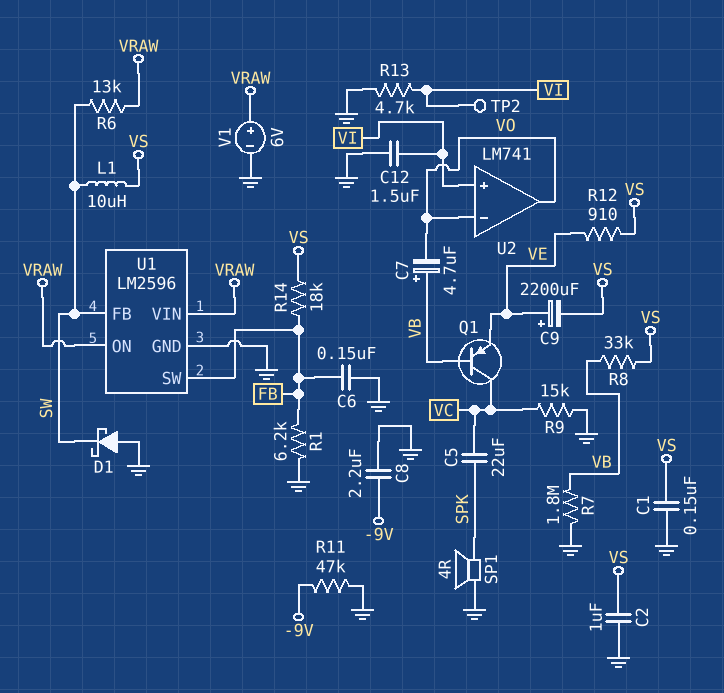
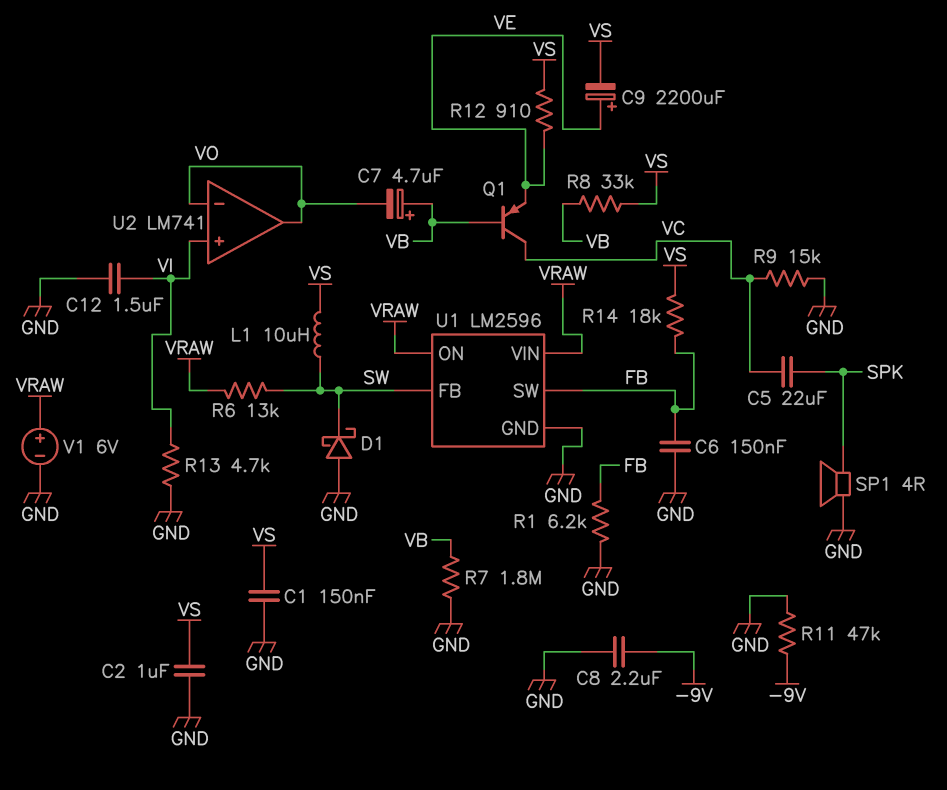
TP2: test point (VI) -> none

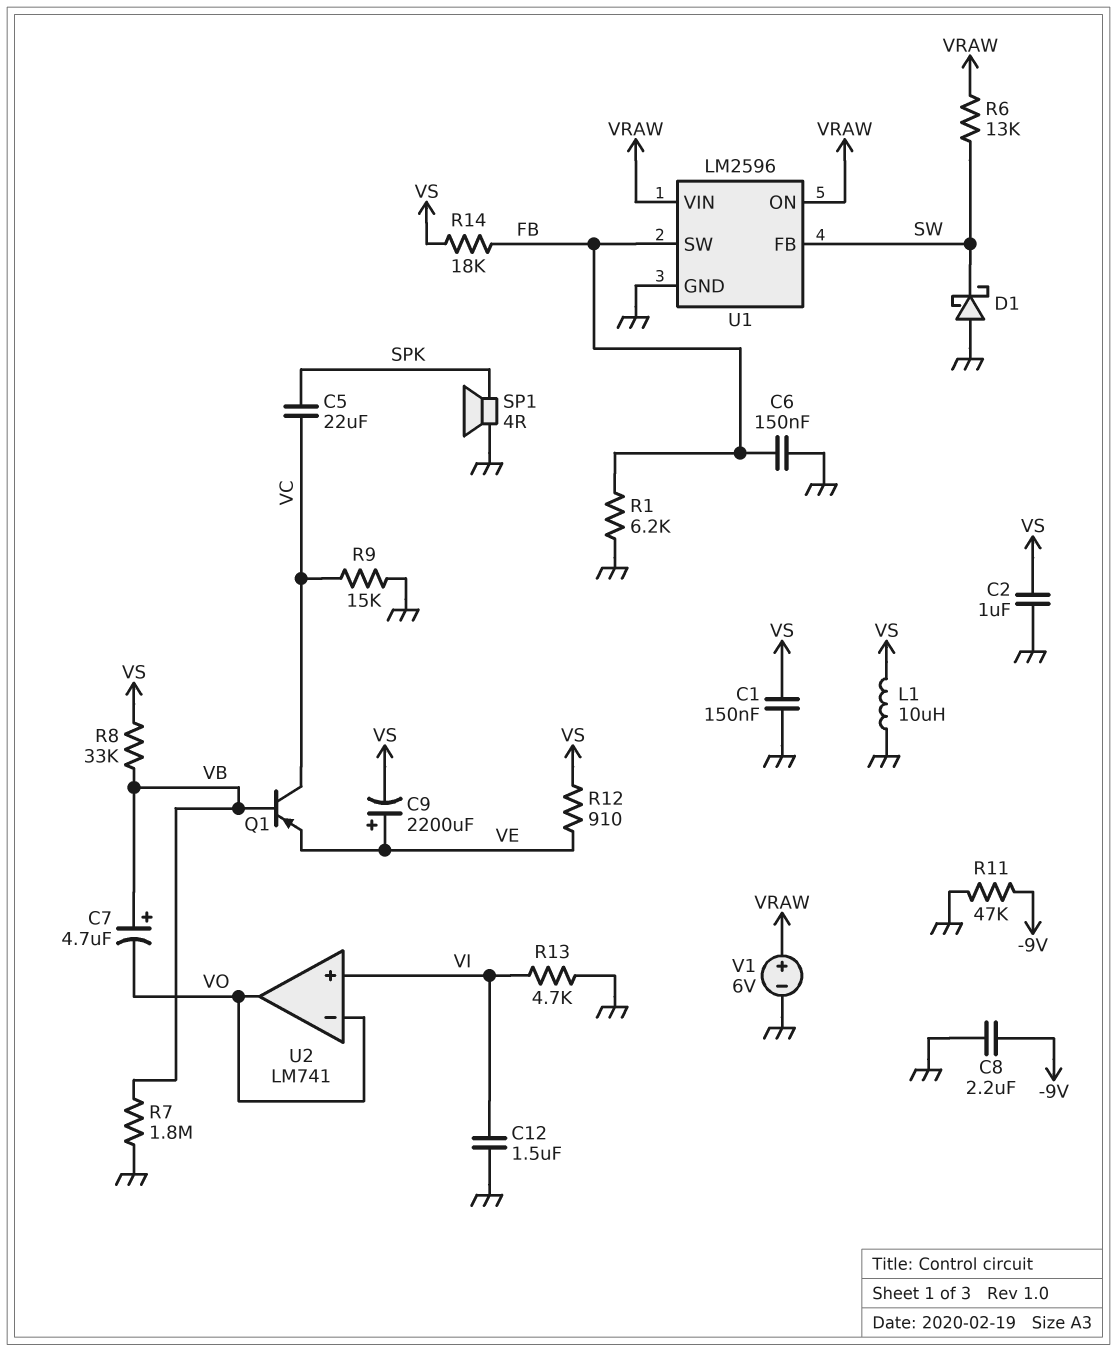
L1: 10uH (SW, VS) -> 10uH (GND, VS)

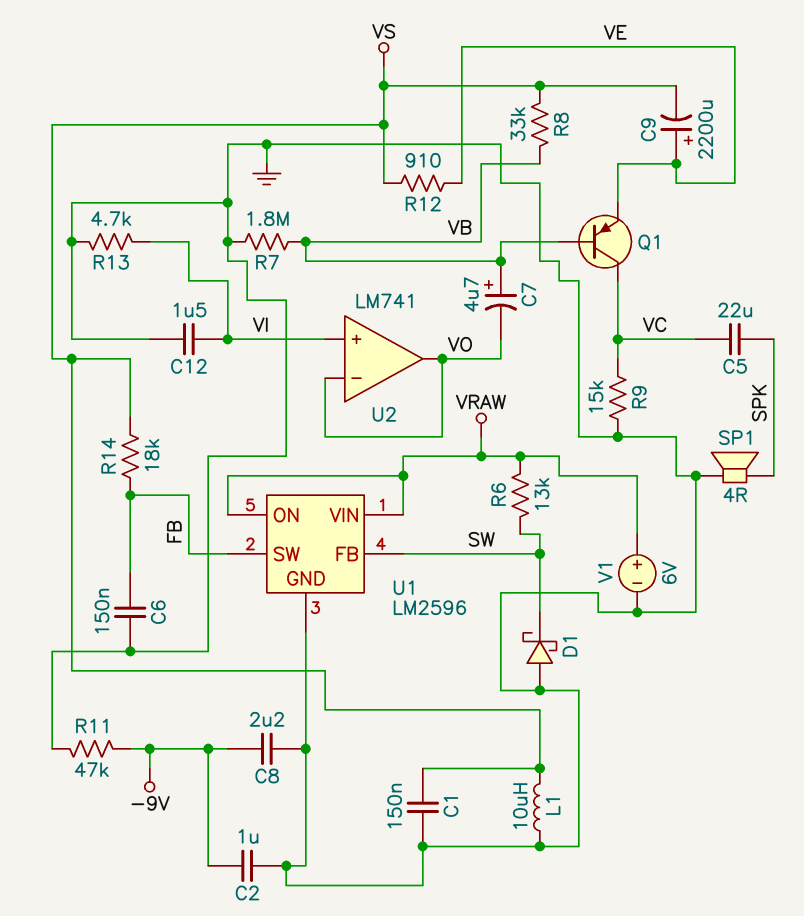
C2: 1uF (GND, VS) -> 1uF (-9V, GND)
R1: 6.2k (FB, GND) -> none

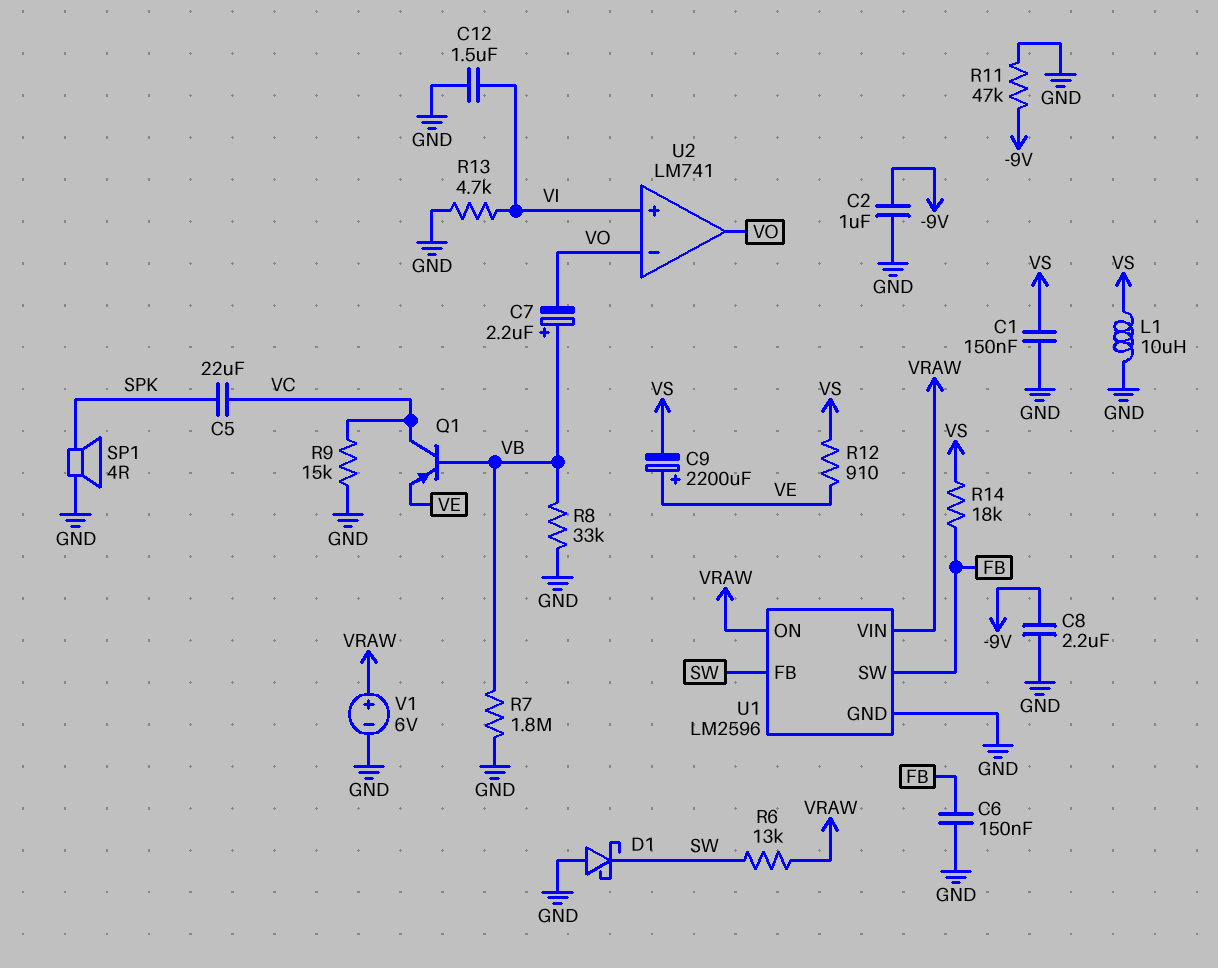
C7: 4.7uF (plus VB, minus VO) -> 2.2uF (plus VB, minus VO)
R8: 33k (VB, VS) -> 33k (GND, VB)

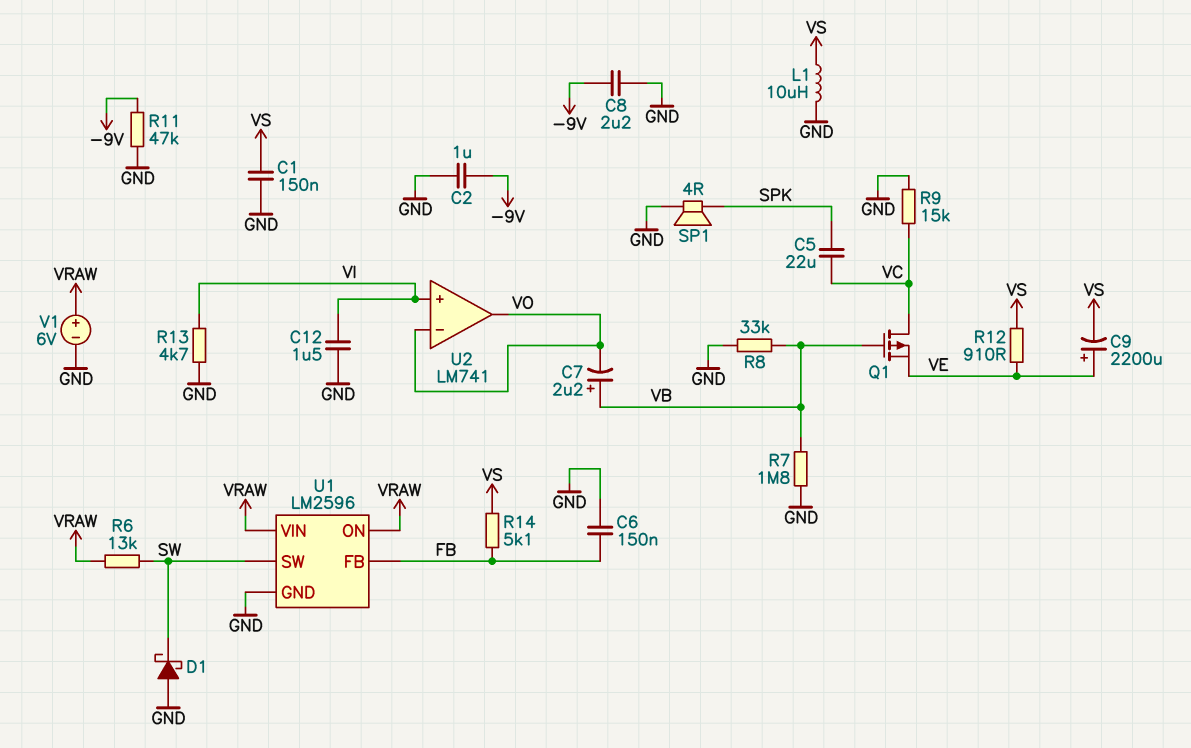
Q1: PNP (B VB, C VC, E VE) -> PMOS (G VB, D VC, S VE)
R14: 18k (FB, VS) -> 5.1k (FB, VS)
U1 pin FB: SW -> FB
U1 pin SW: FB -> SW

